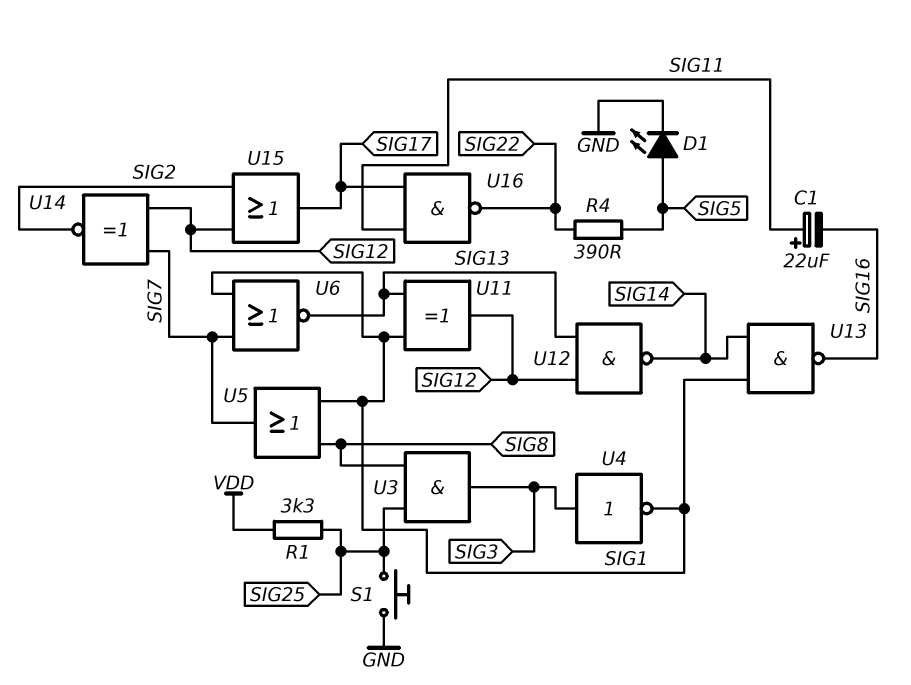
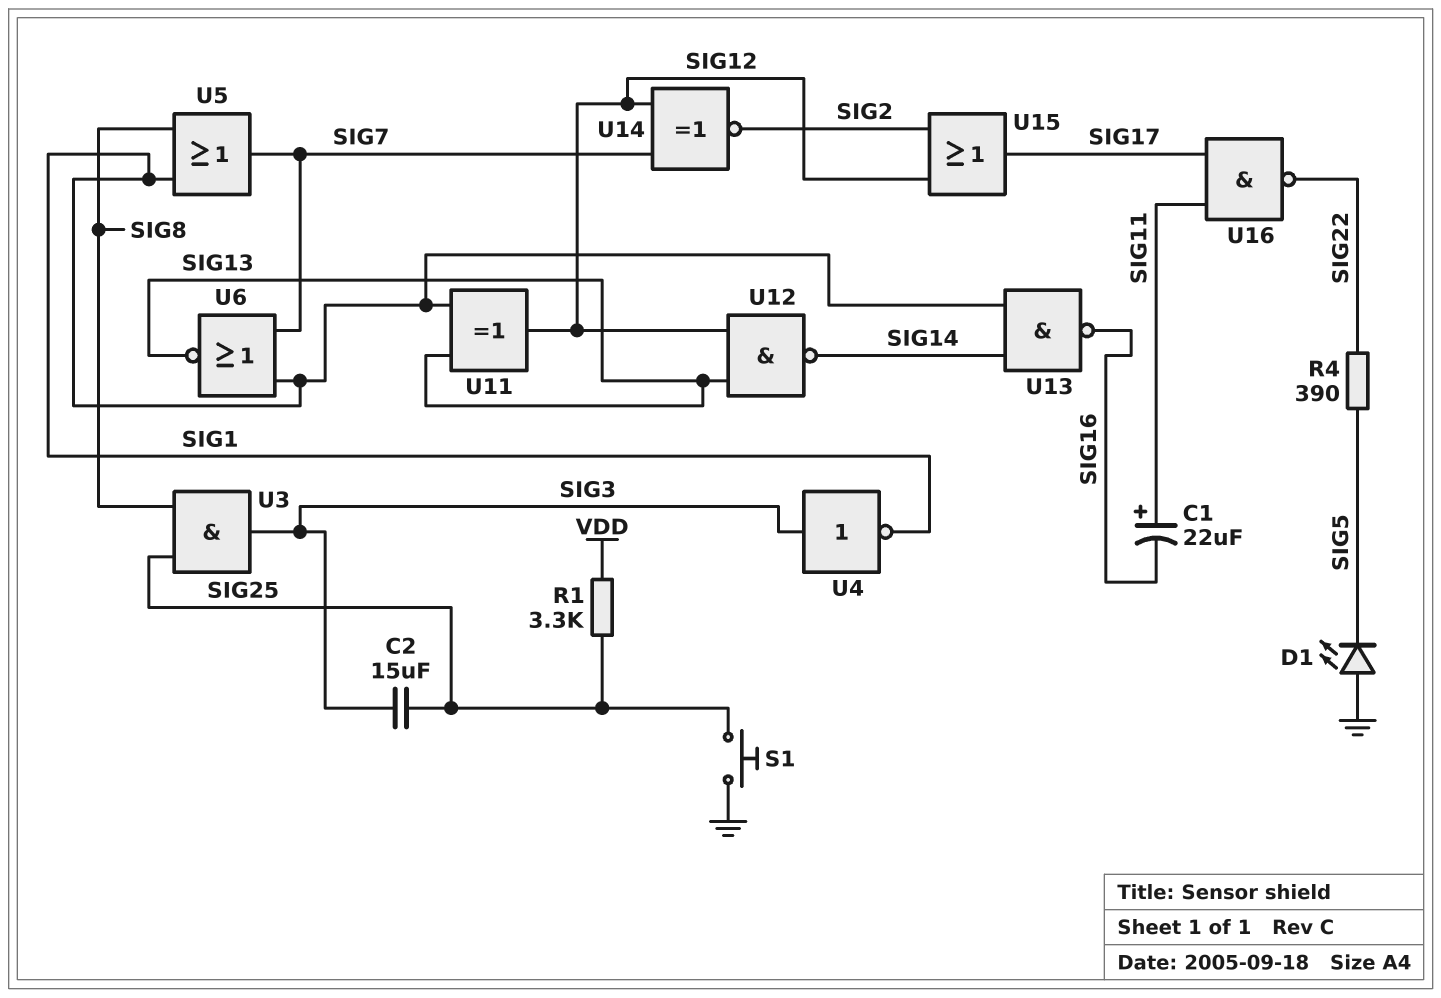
C2: none -> 15uF (SIG3, SIG25)
D1: LED (A SIG5, K GND) -> LED (A GND, K SIG5)

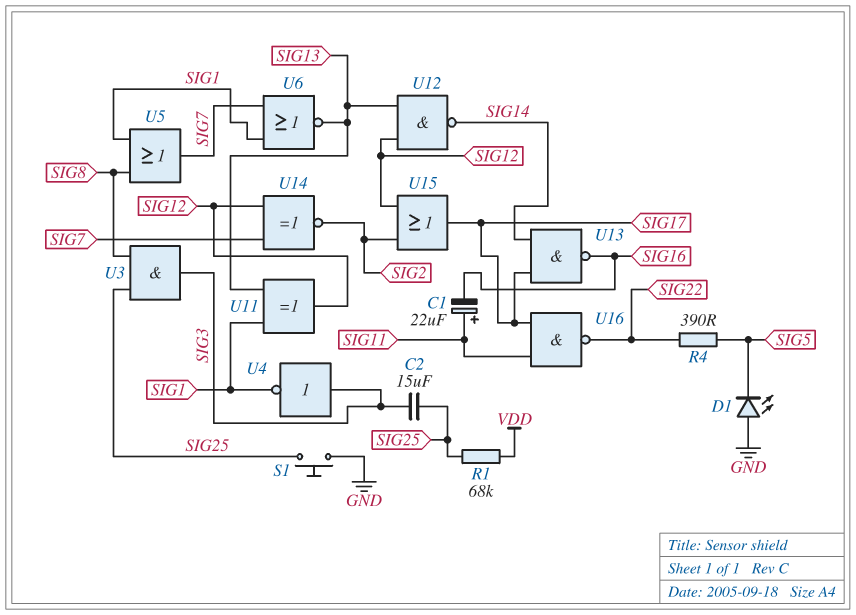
R1: 3.3k (SIG25, VDD) -> 68k (SIG25, VDD)
U13: NAND (in SIG1, in SIG14, out SIG16) -> NAND (in SIG14, in SIG17, out SIG16)

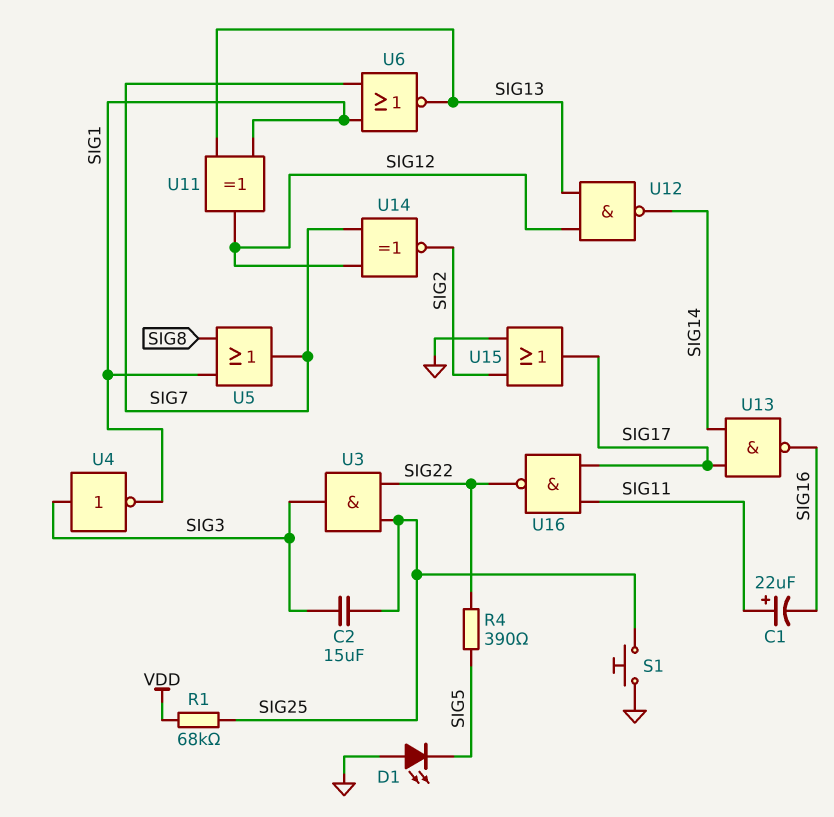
U3: AND (in SIG8, in SIG25, out SIG3) -> AND (in SIG22, in SIG25, out SIG3)
U15: OR (in SIG2, in SIG12, out SIG17) -> OR (in GND, in SIG2, out SIG17)

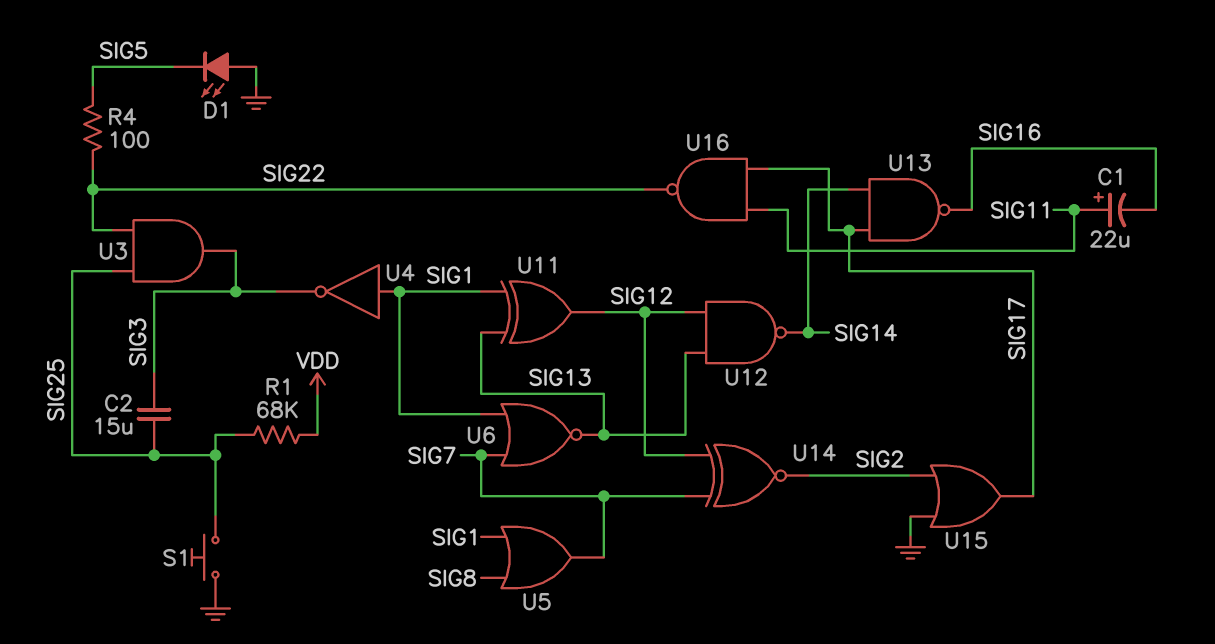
R4: 390 (SIG5, SIG22) -> 100 (SIG5, SIG22)
U4: NOT (in SIG3, out SIG1) -> NOT (in SIG1, out SIG3)

